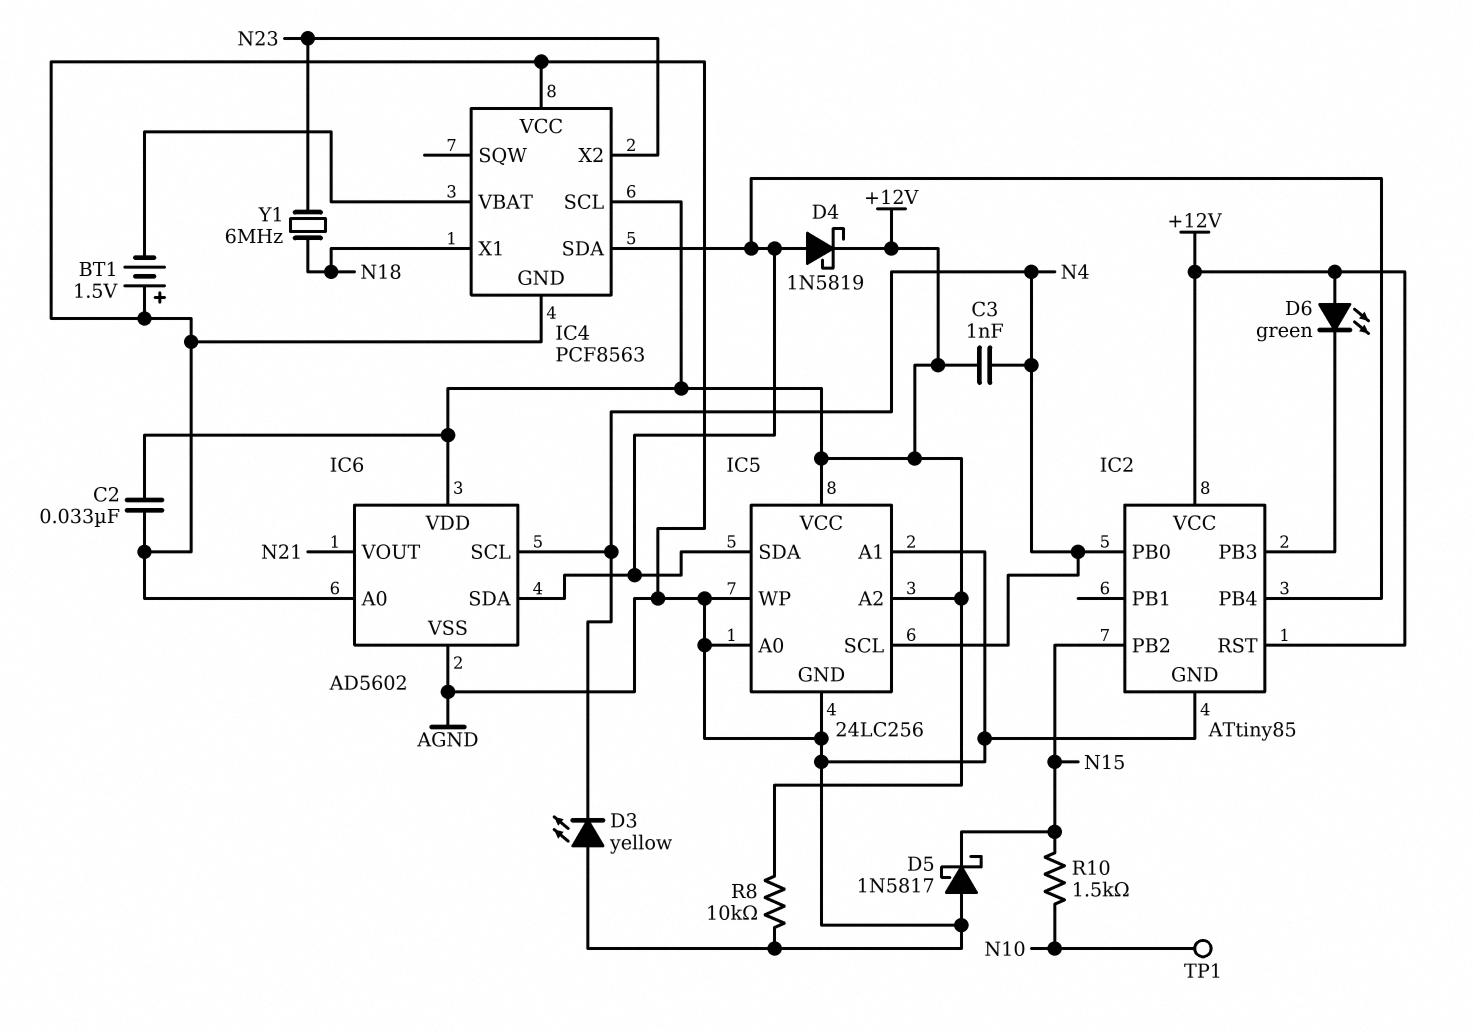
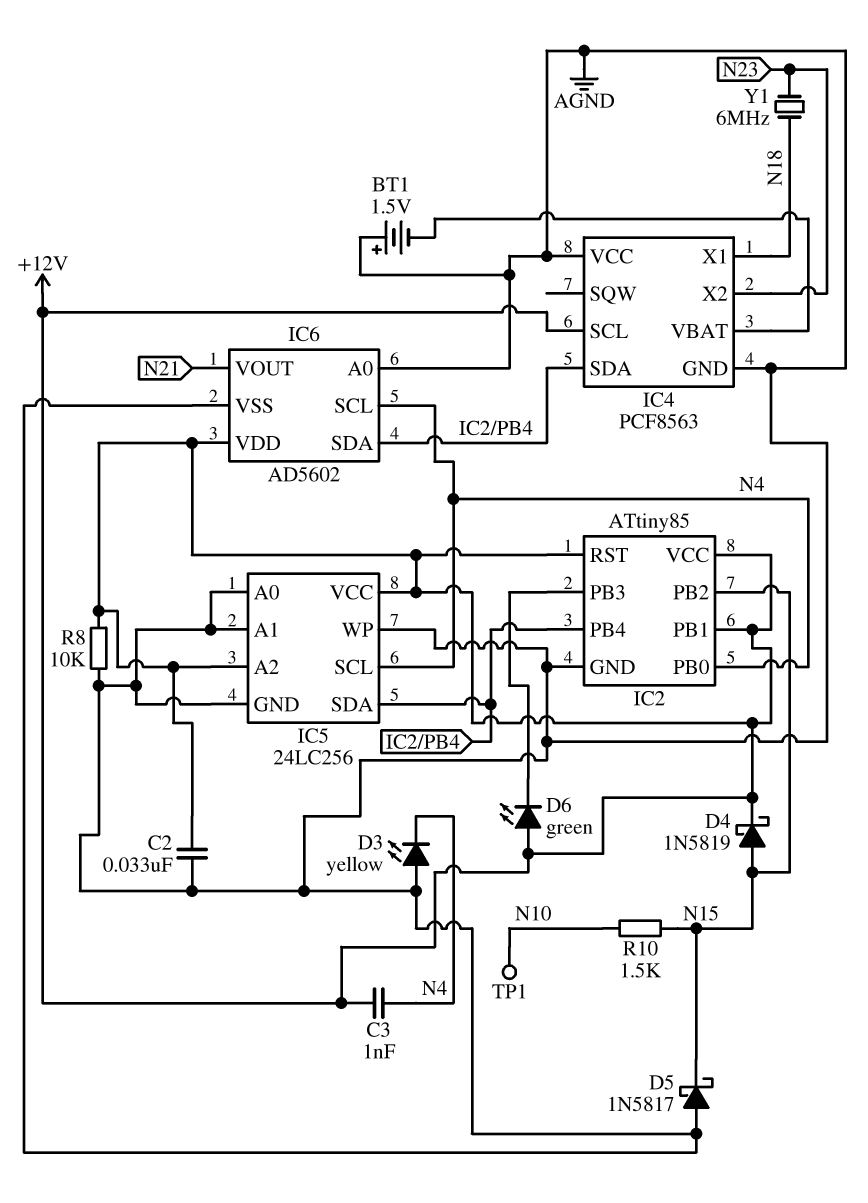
D4: schottky 1N5819 (A IC2/PB4, K +12V) -> schottky 1N5819 (A N15, K +12V)
IC2 pin PB1: none -> +12V

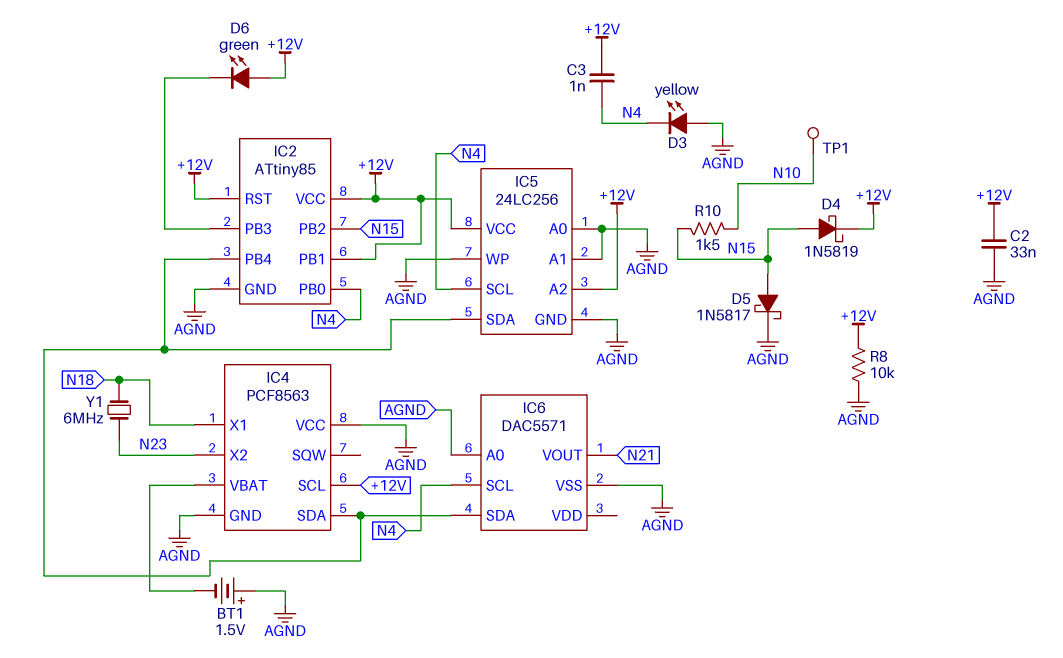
D5: schottky 1N5817 (A AGND, K N15) -> schottky 1N5817 (A N15, K AGND)
IC6: AD5602 -> DAC5571
IC6 pin VDD: +12V -> none

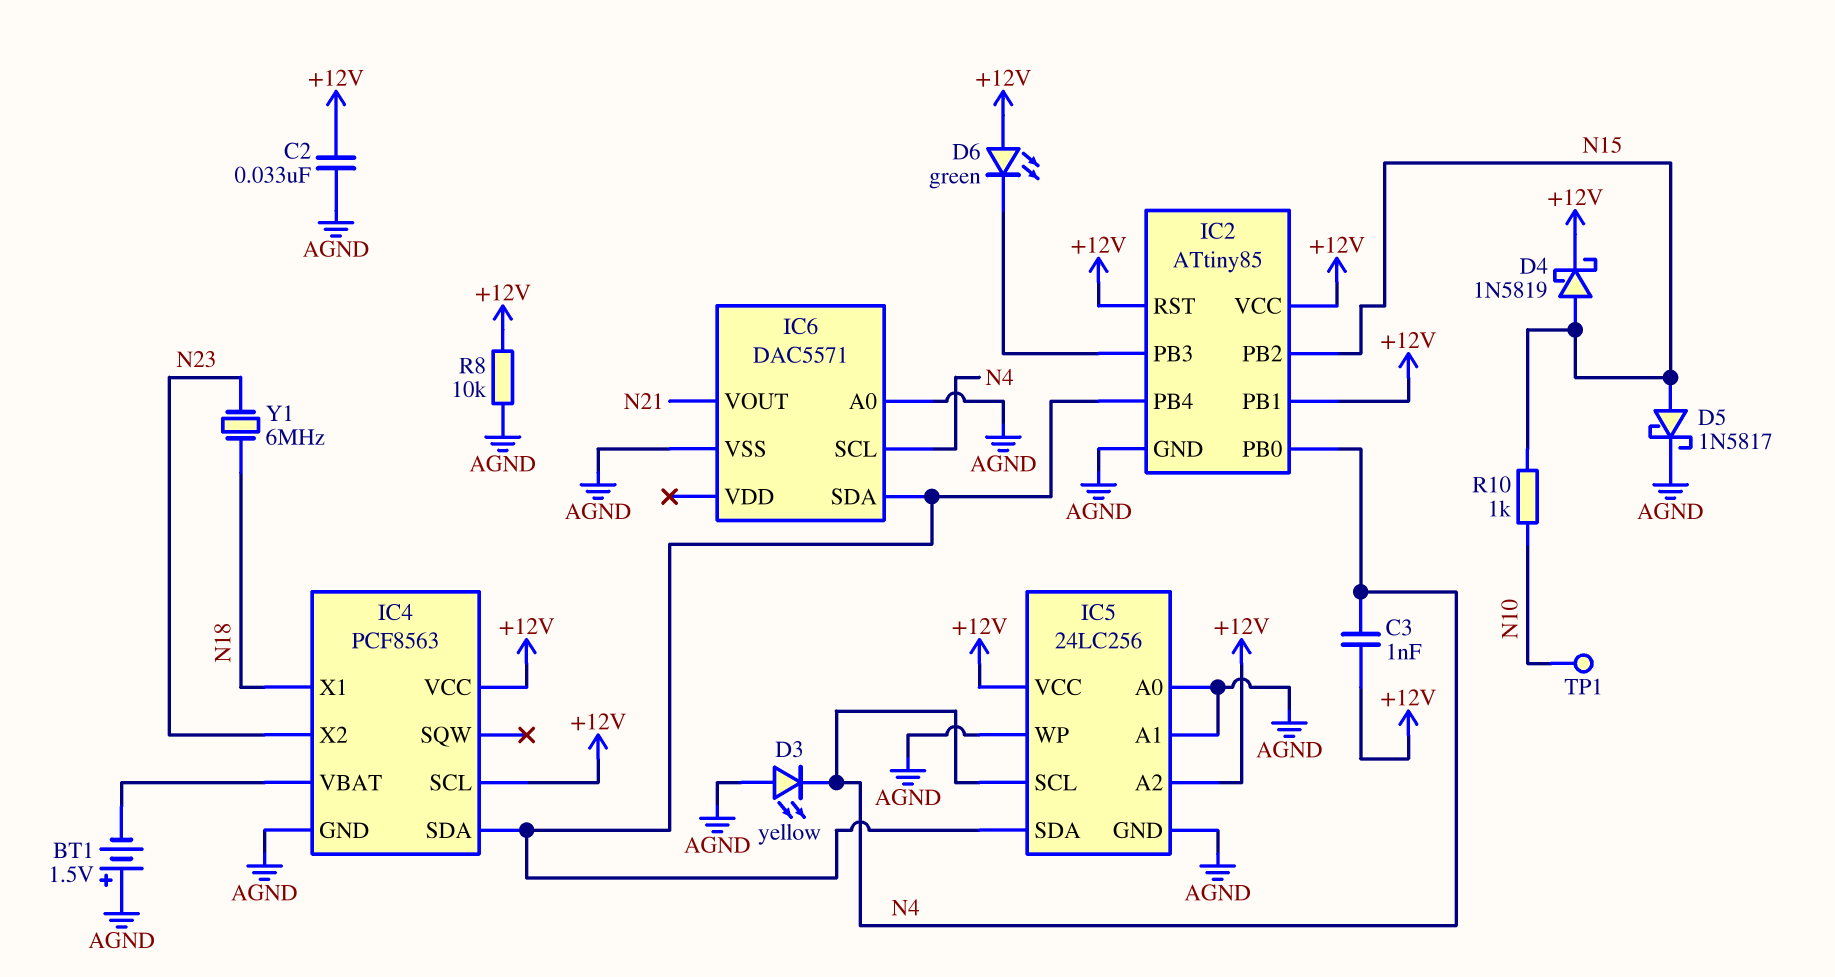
IC4 pin VCC: AGND -> +12V
R10: 1.5k (N10, N15) -> 1k (N10, N15)

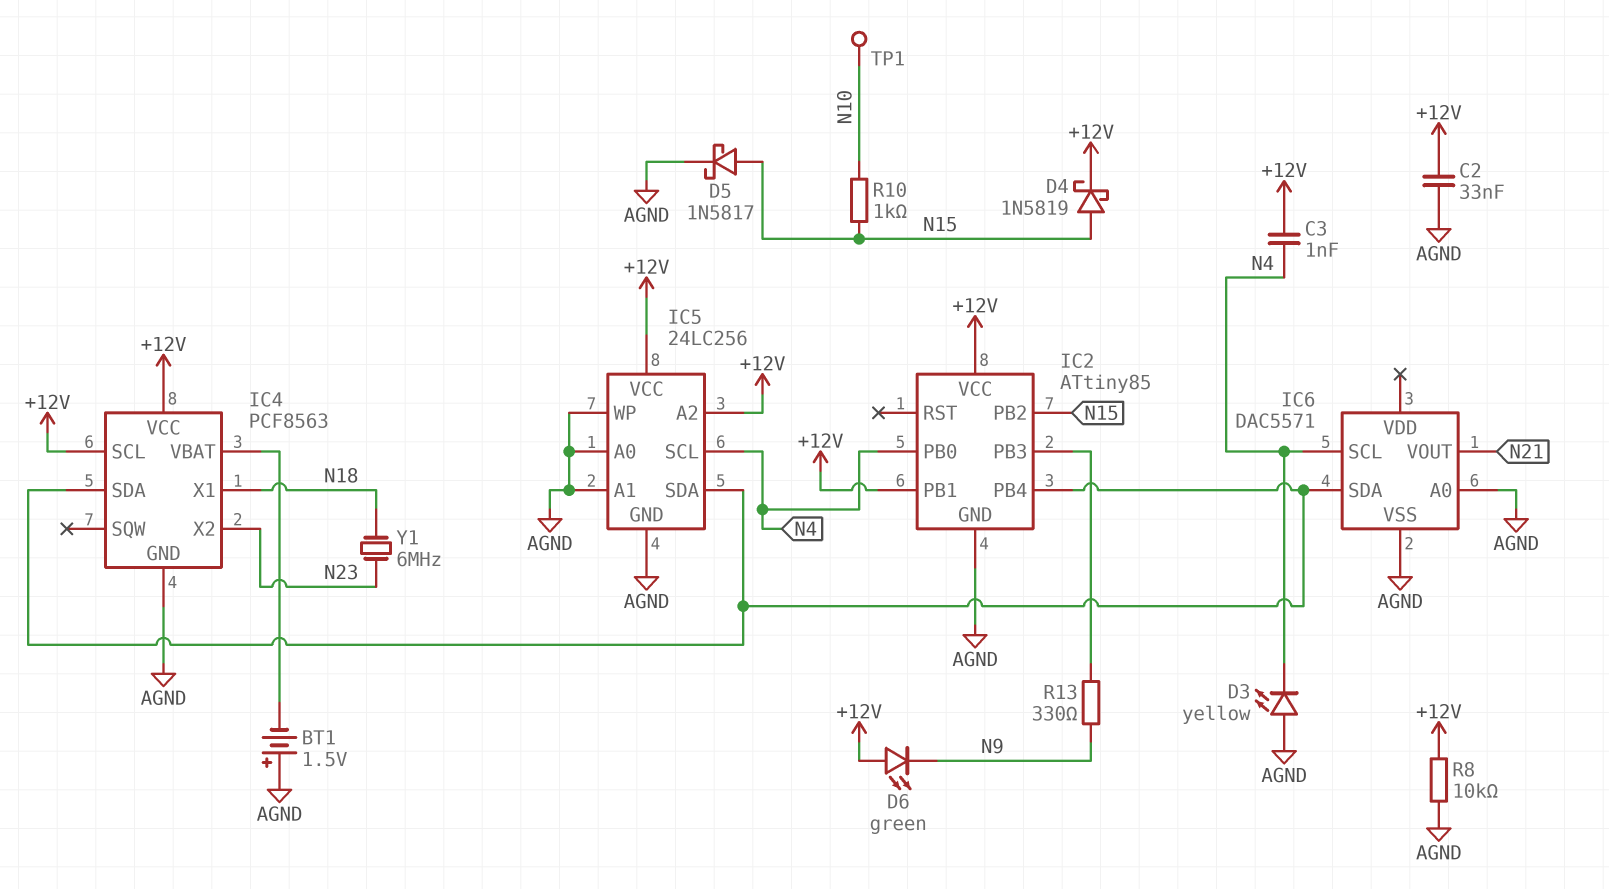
D6: LED green (A +12V, K IC2/PB3) -> LED green (A +12V, K N9)
IC2 pin RST: +12V -> none
R13: none -> 330 (IC2/PB3, N9)

